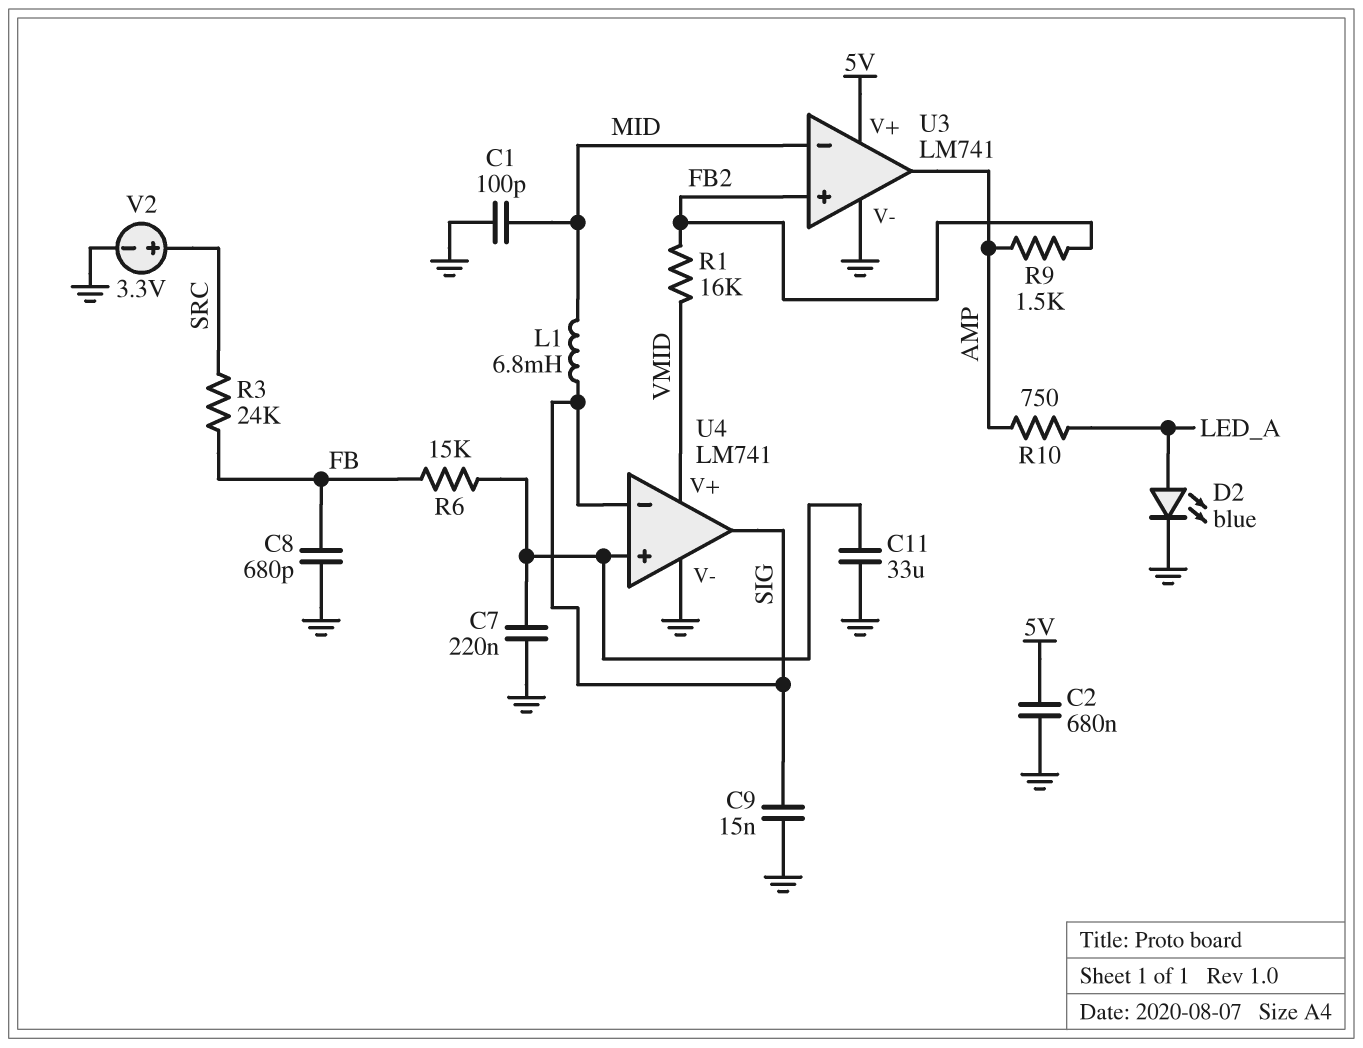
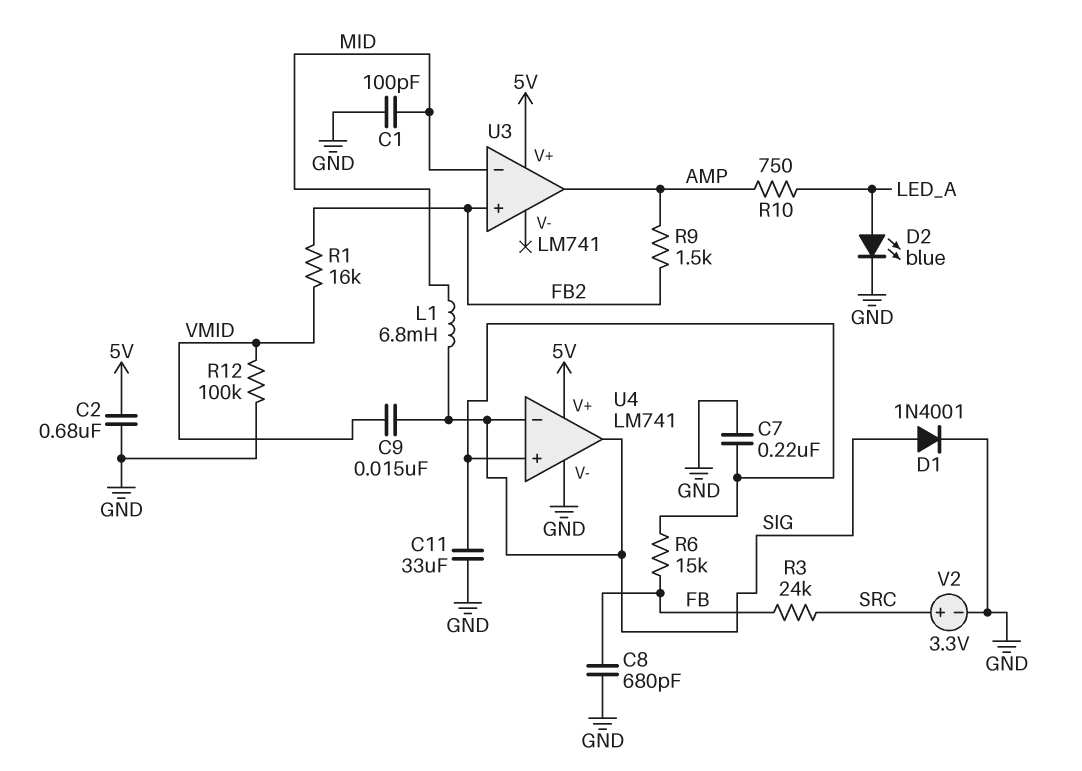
C9: 15nF (GND, SIG) -> 15nF (SIG, VMID)
D1: none -> diode 1N4001 (A SIG, K GND)
R12: none -> 100k (GND, VMID)
U3 pin V-: GND -> none
U4 pin V+: VMID -> 5V

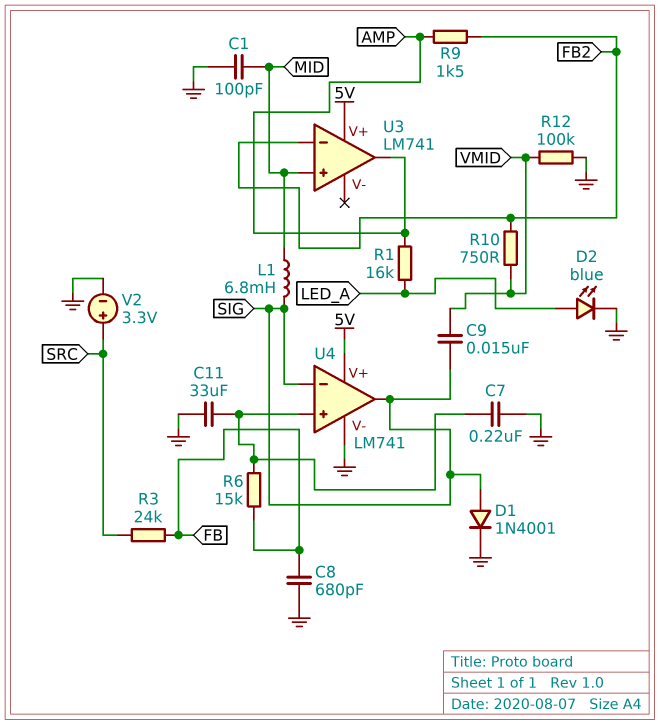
C2: 680nF (5V, GND) -> none
R1: 16k (FB2, VMID) -> 16k (AMP, LED_A)
R10: 750 (AMP, LED_A) -> 750 (FB2, VMID)
U3 pin in+: FB2 -> MID
U3 pin in-: MID -> FB2

